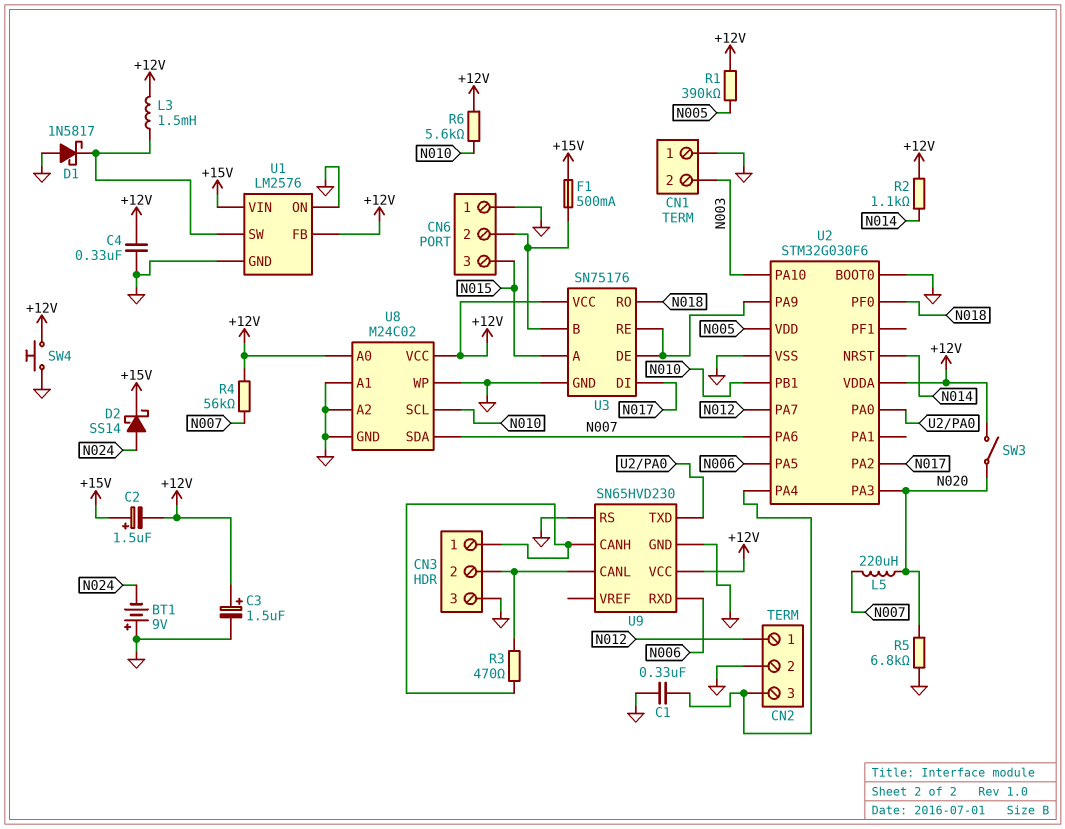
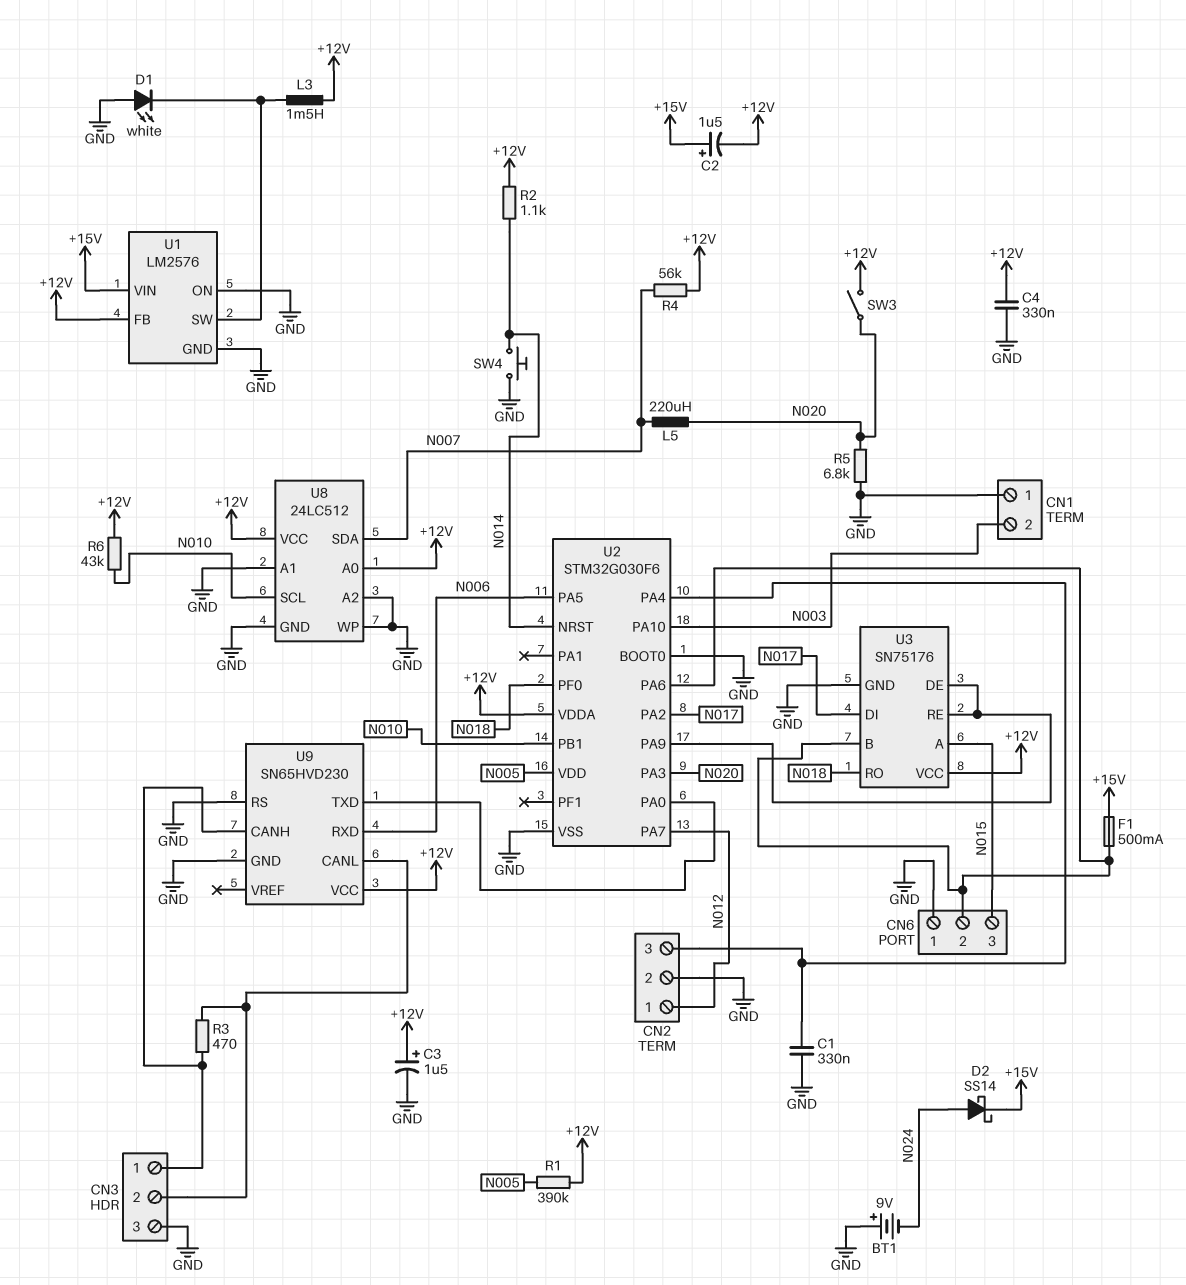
D1: schottky 1N5817 (A GND, K U1/SW) -> LED white (A GND, K U1/SW)
R6: 5.6k (+12V, N010) -> 43k (+12V, N010)
SW4: button (+12V, GND) -> button (GND, N014)
U2 pin PA6: N007 -> CN6/2
U8: M24C02 -> 24LC512

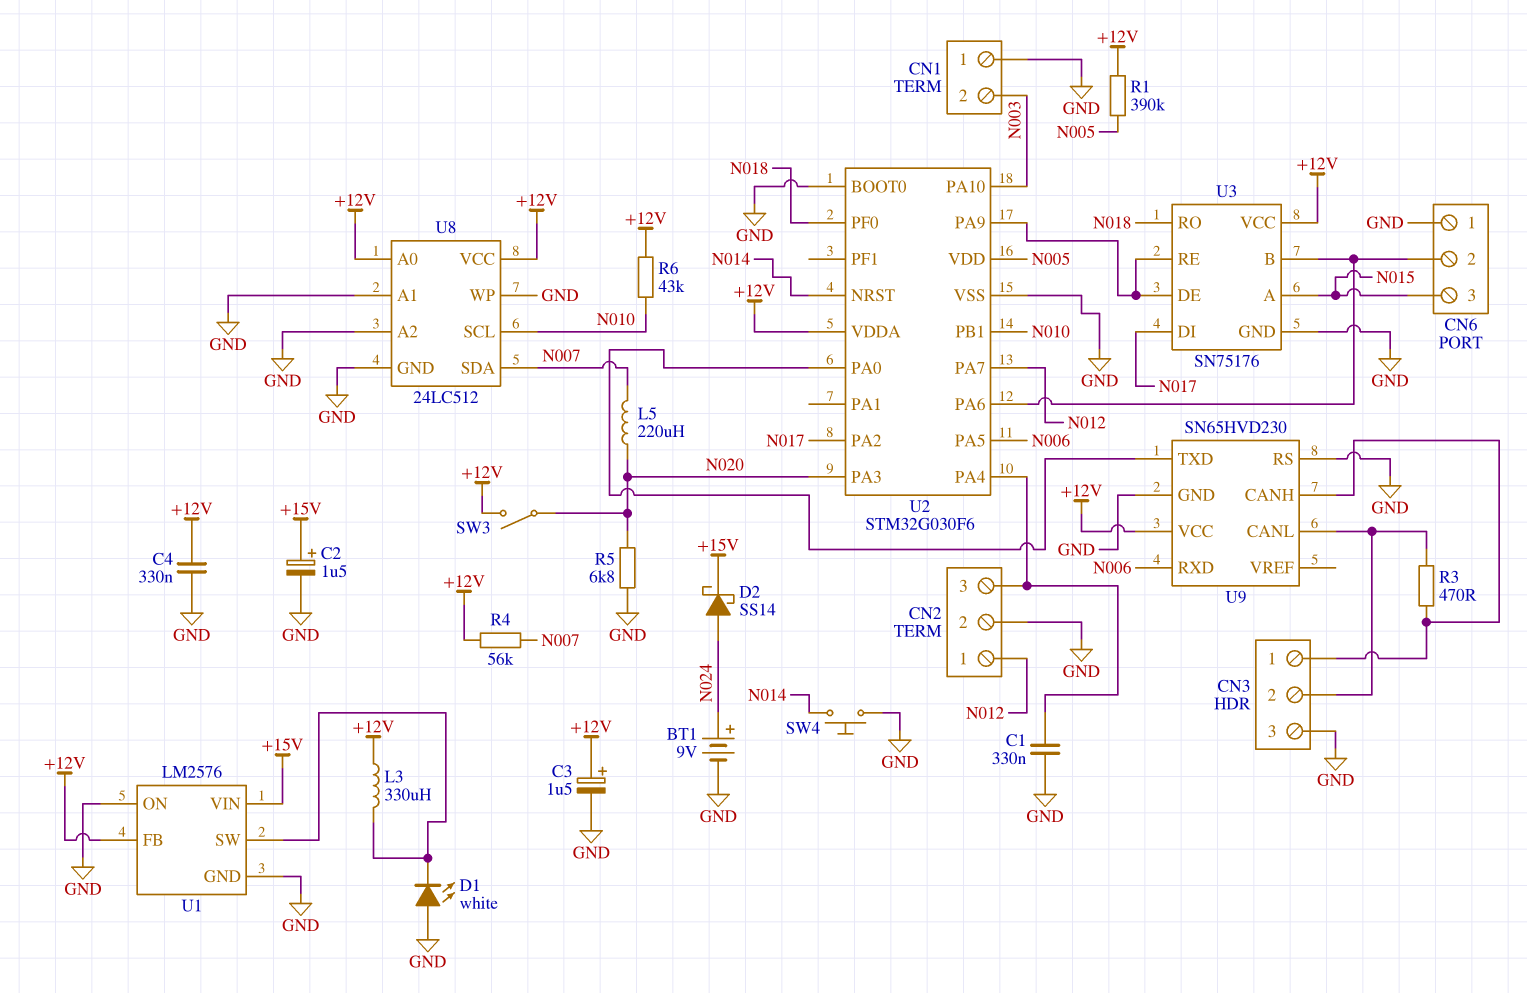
BT1: 9V (plus GND, minus N024) -> 9V (plus N024, minus GND)
C2: 1.5uF (plus +15V, minus +12V) -> 1.5uF (plus +15V, minus GND)
F1: 500mA (+15V, CN6/2) -> none
L3: 1.5mH (+12V, U1/SW) -> 330uH (+12V, U1/SW)
R2: 1.1k (+12V, N014) -> none

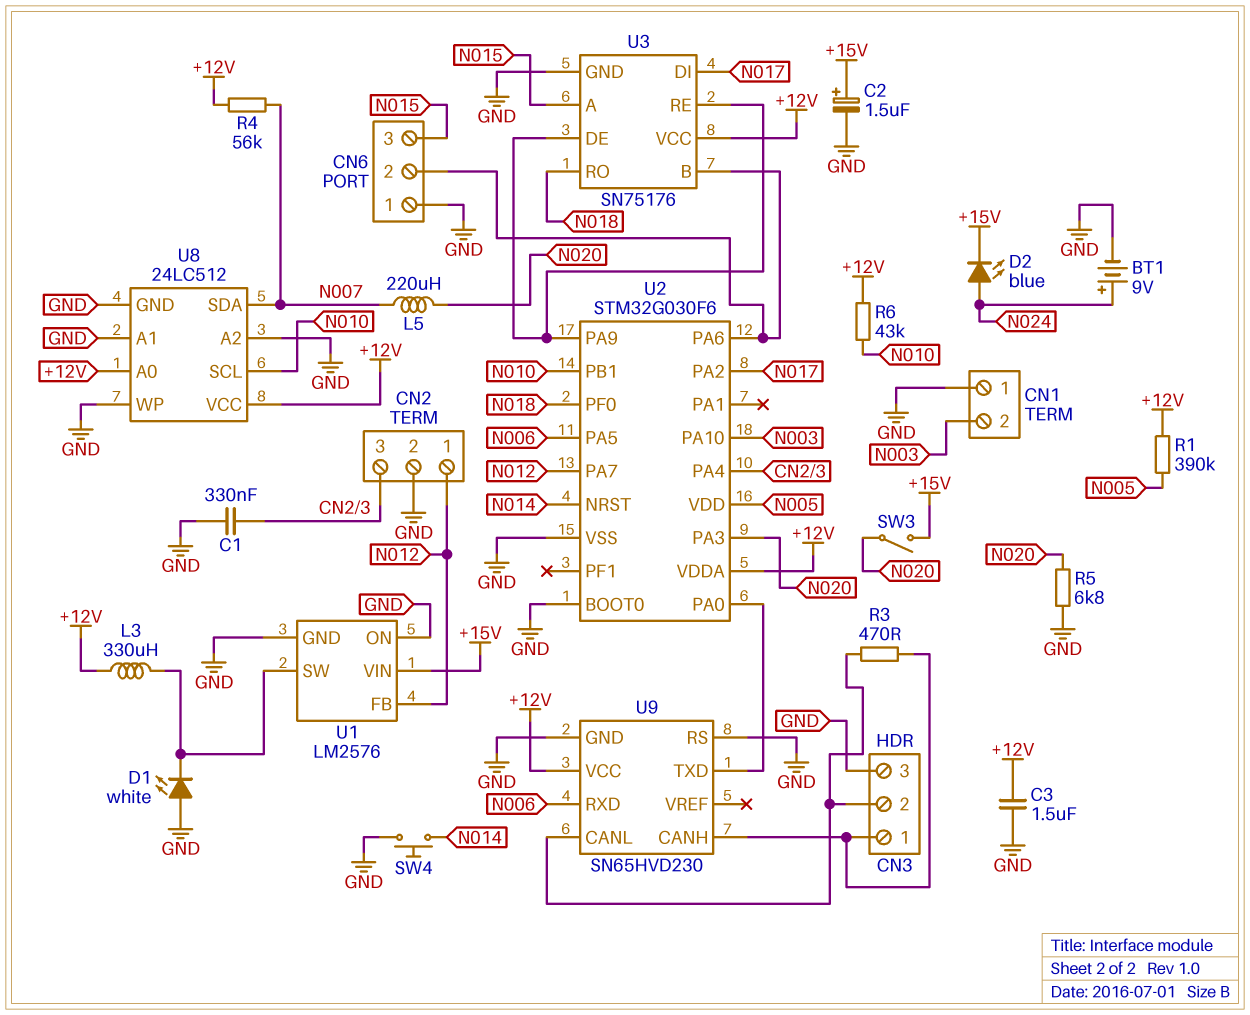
C3: 1.5uF (plus +12V, minus GND) -> 1.5uF (+12V, GND)
C4: 330nF (+12V, GND) -> none
D2: schottky SS14 (A N024, K +15V) -> LED blue (A N024, K +15V)
SW3: switch (+12V, N020) -> switch (+15V, N020)
U1 pin FB: +12V -> N012

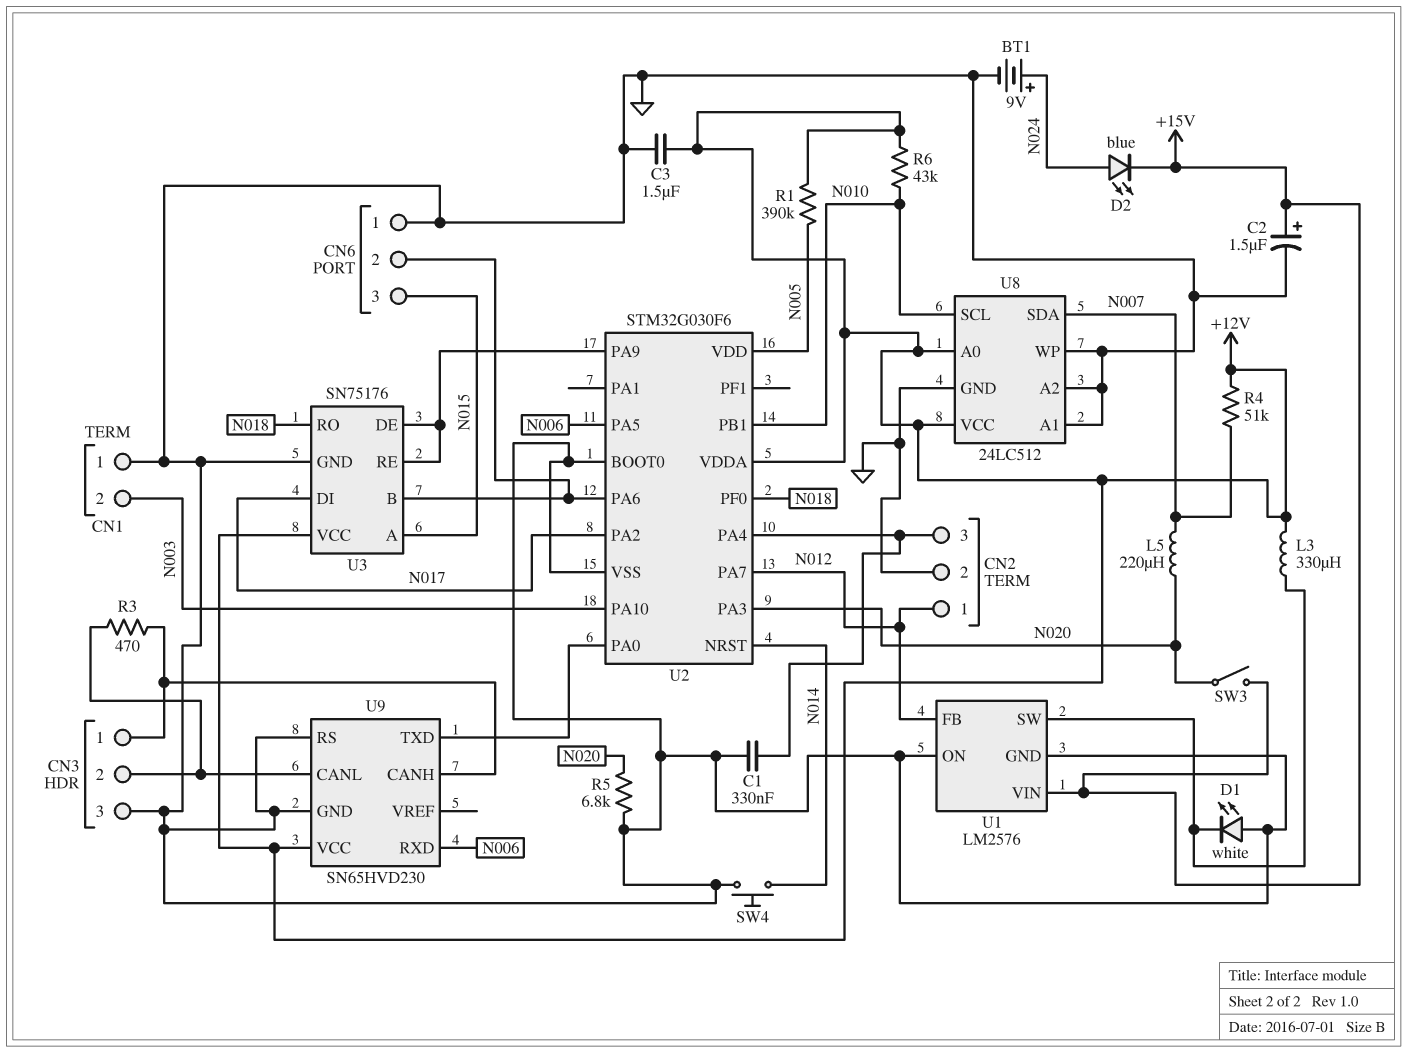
R4: 56k (+12V, N007) -> 51k (+12V, N007)

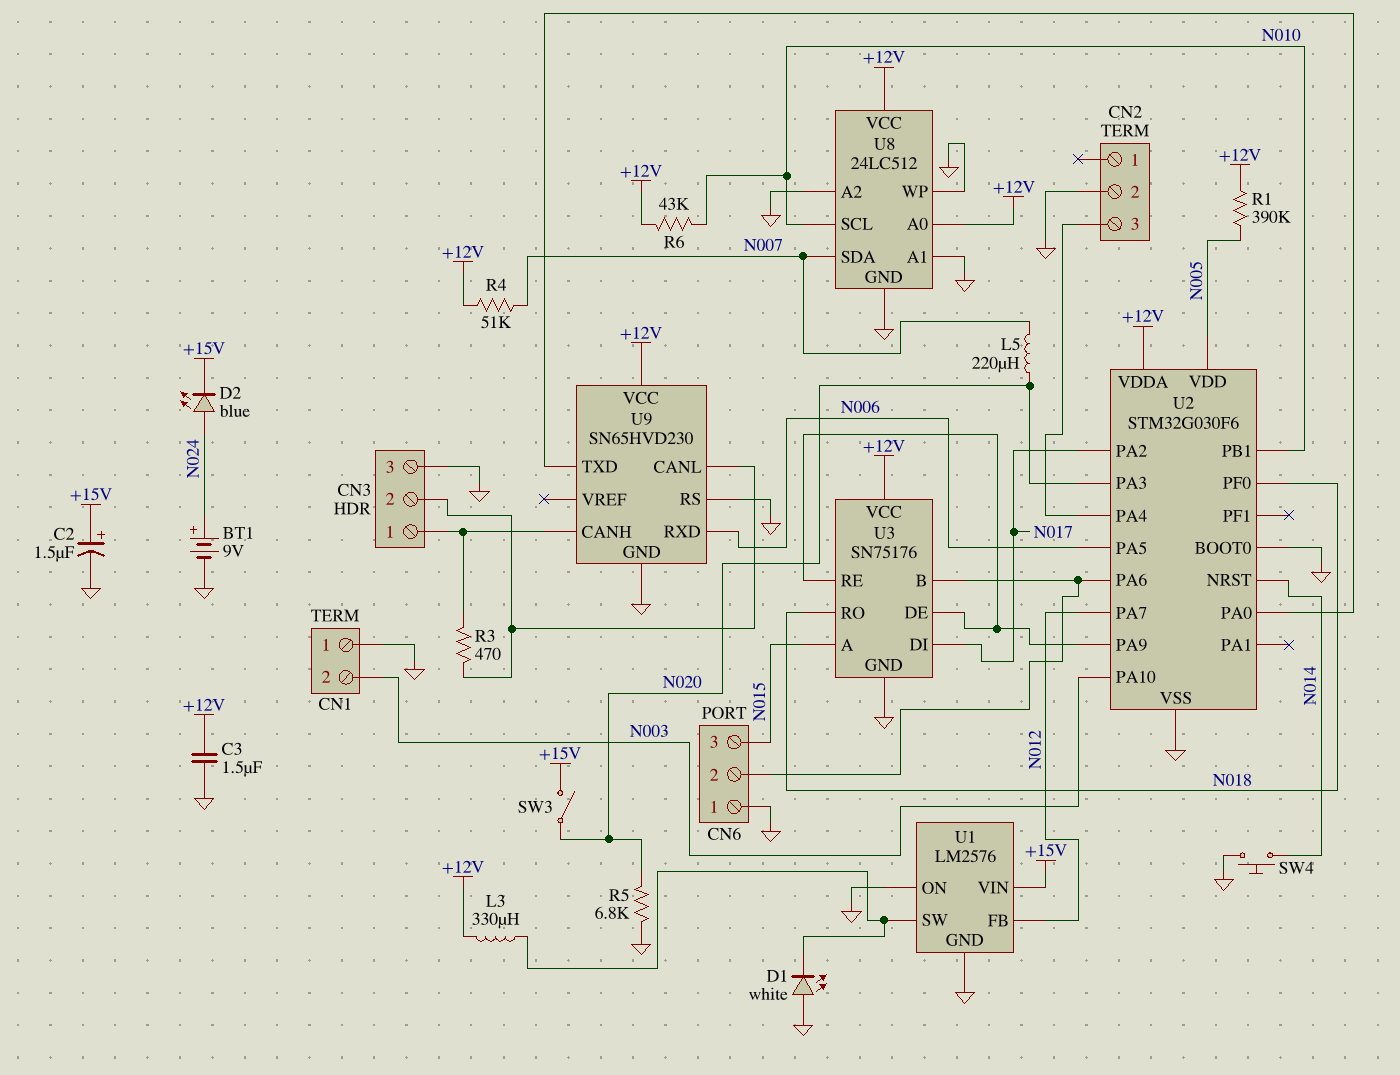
C1: 330nF (CN2/3, GND) -> none
CN2 pin 1: N012 -> none

